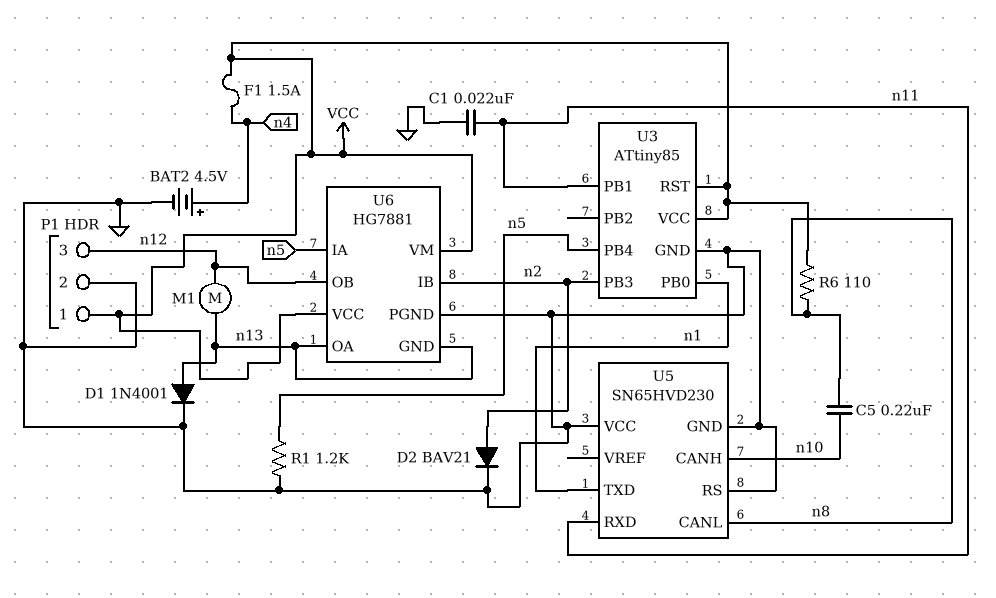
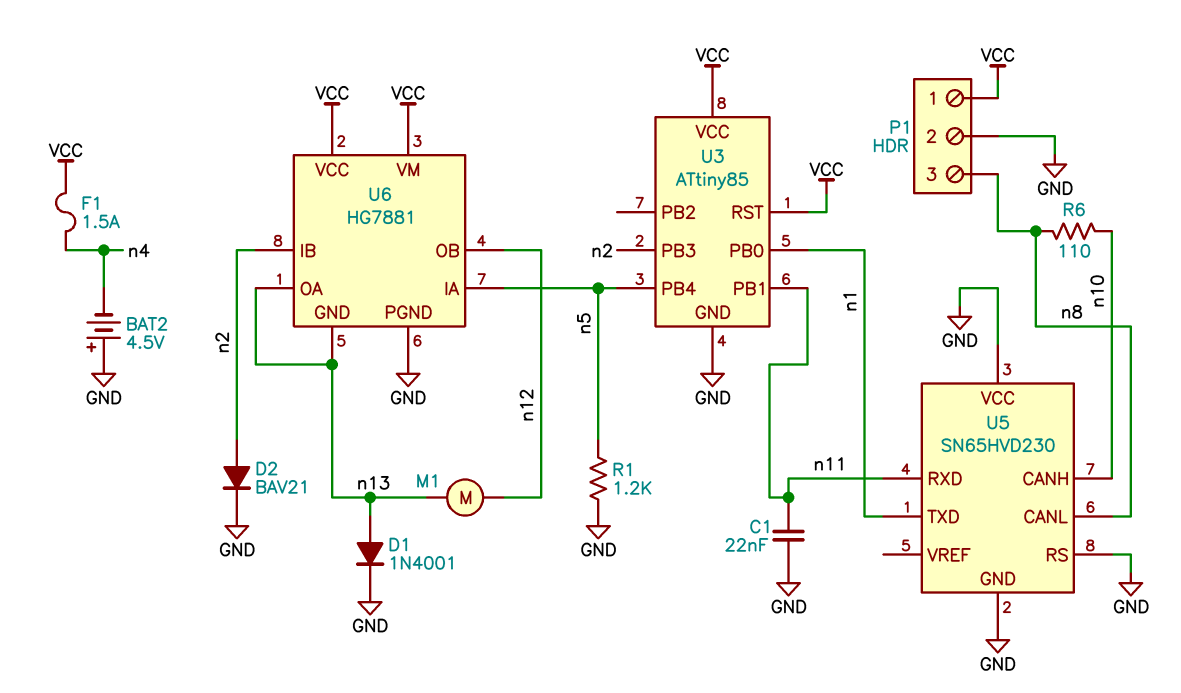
BAT2: 4.5V (plus n4, minus GND) -> 4.5V (plus GND, minus n4)
C5: 220nF (n8, n10) -> none
P1 pin 3: n12 -> n8
R6: 110 (VCC, n8) -> 110 (n8, n10)

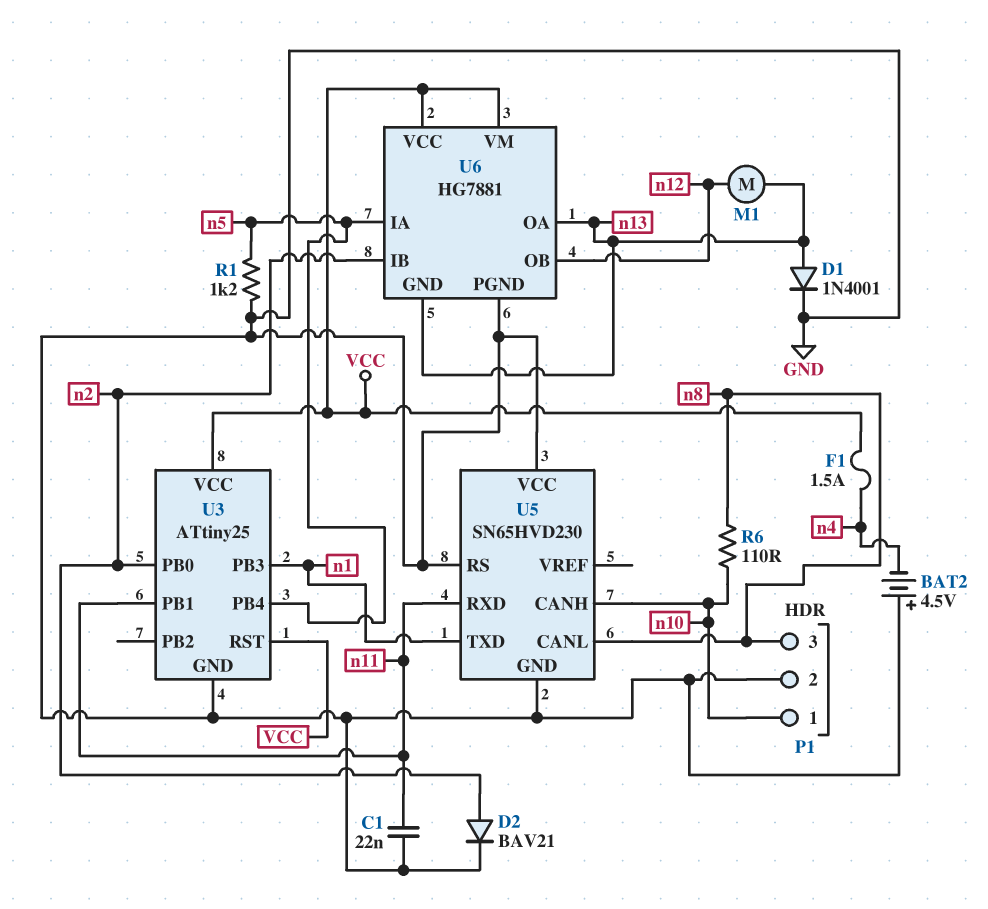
P1 pin 1: VCC -> n10
U3: ATtiny85 -> ATtiny25
U3 pin PB0: n1 -> n2
U3 pin PB3: n2 -> n1

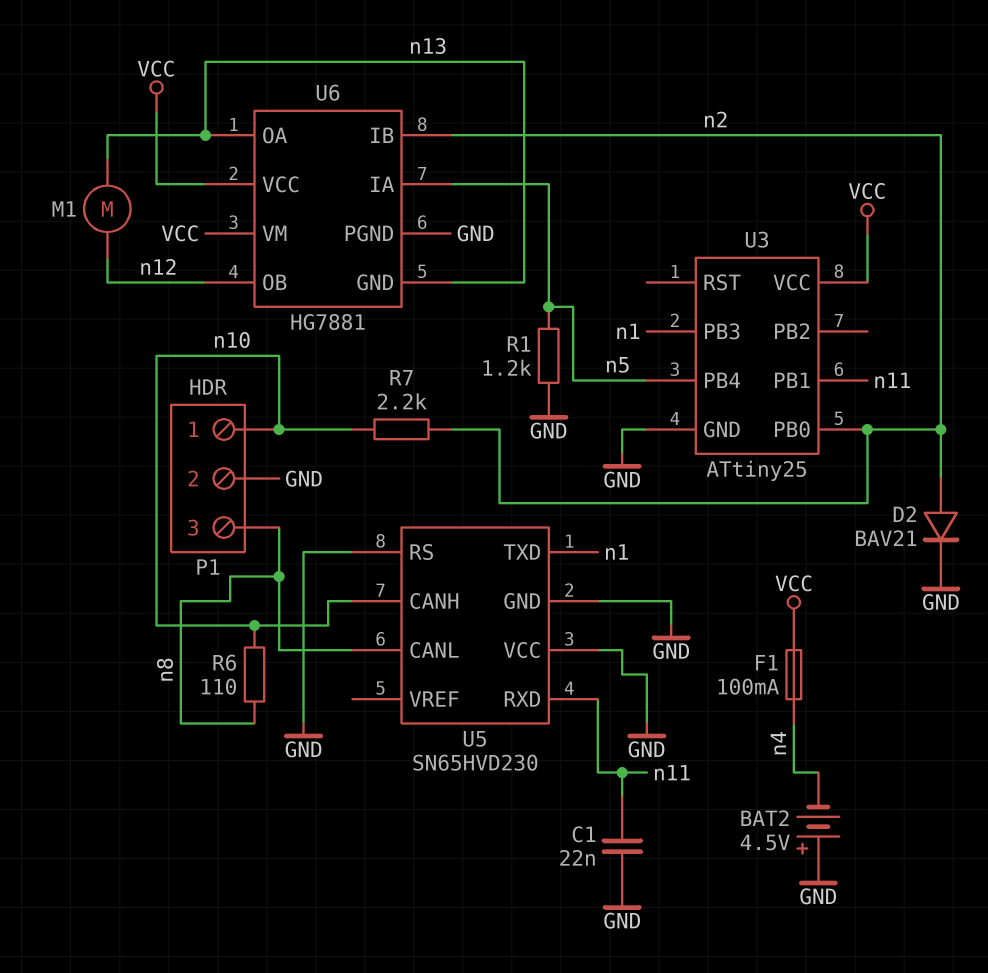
D1: diode 1N4001 (A n13, K GND) -> none
F1: 1.5A (VCC, n4) -> 100mA (VCC, n4)
R7: none -> 2.2k (n2, n10)
U3 pin RST: VCC -> none

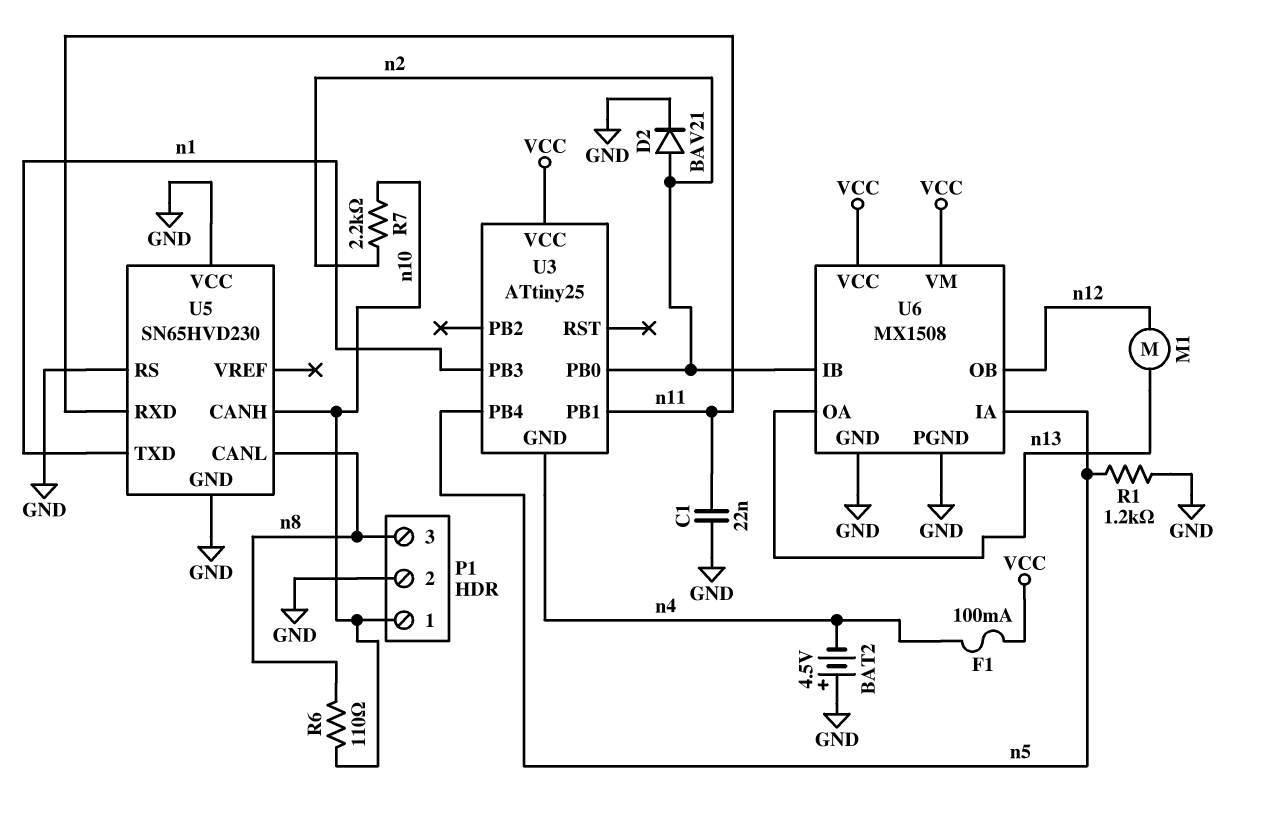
U3 pin GND: GND -> n4
U6: HG7881 -> MX1508
U6 pin GND: n13 -> GND

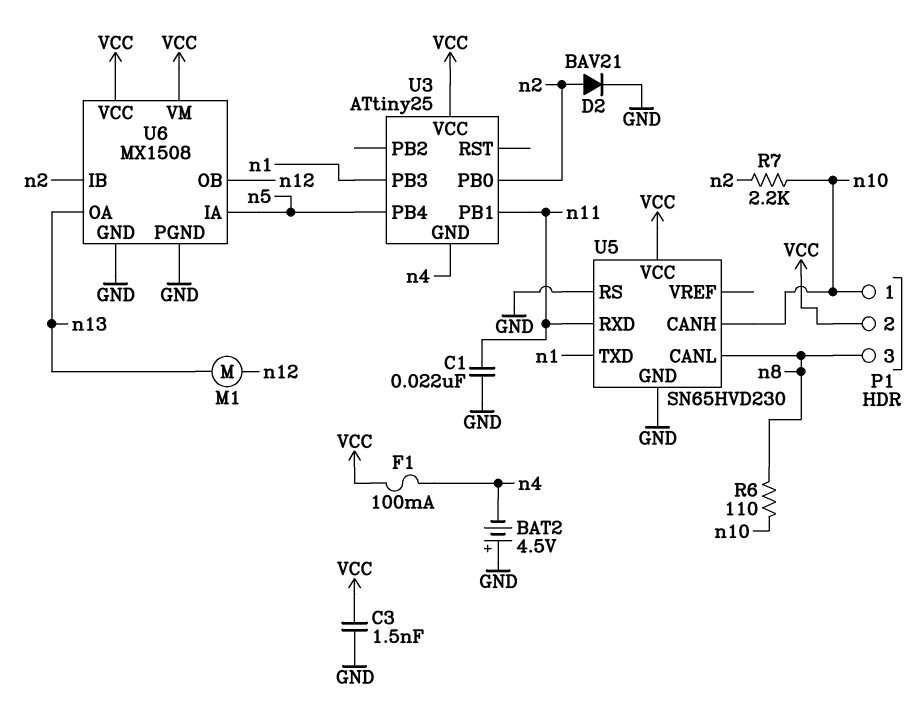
C3: none -> 1.5nF (GND, VCC)
P1 pin 2: GND -> VCC
R1: 1.2k (GND, n5) -> none
U5 pin VCC: GND -> VCC

